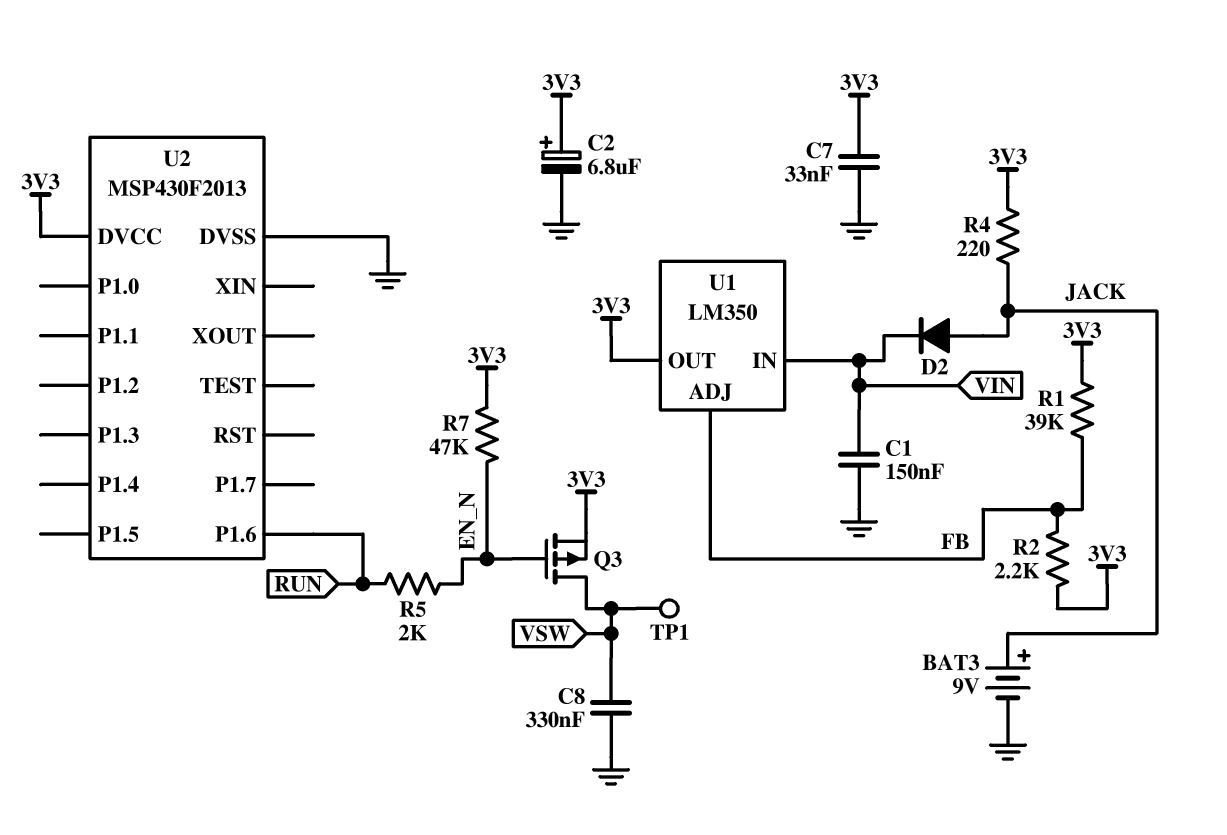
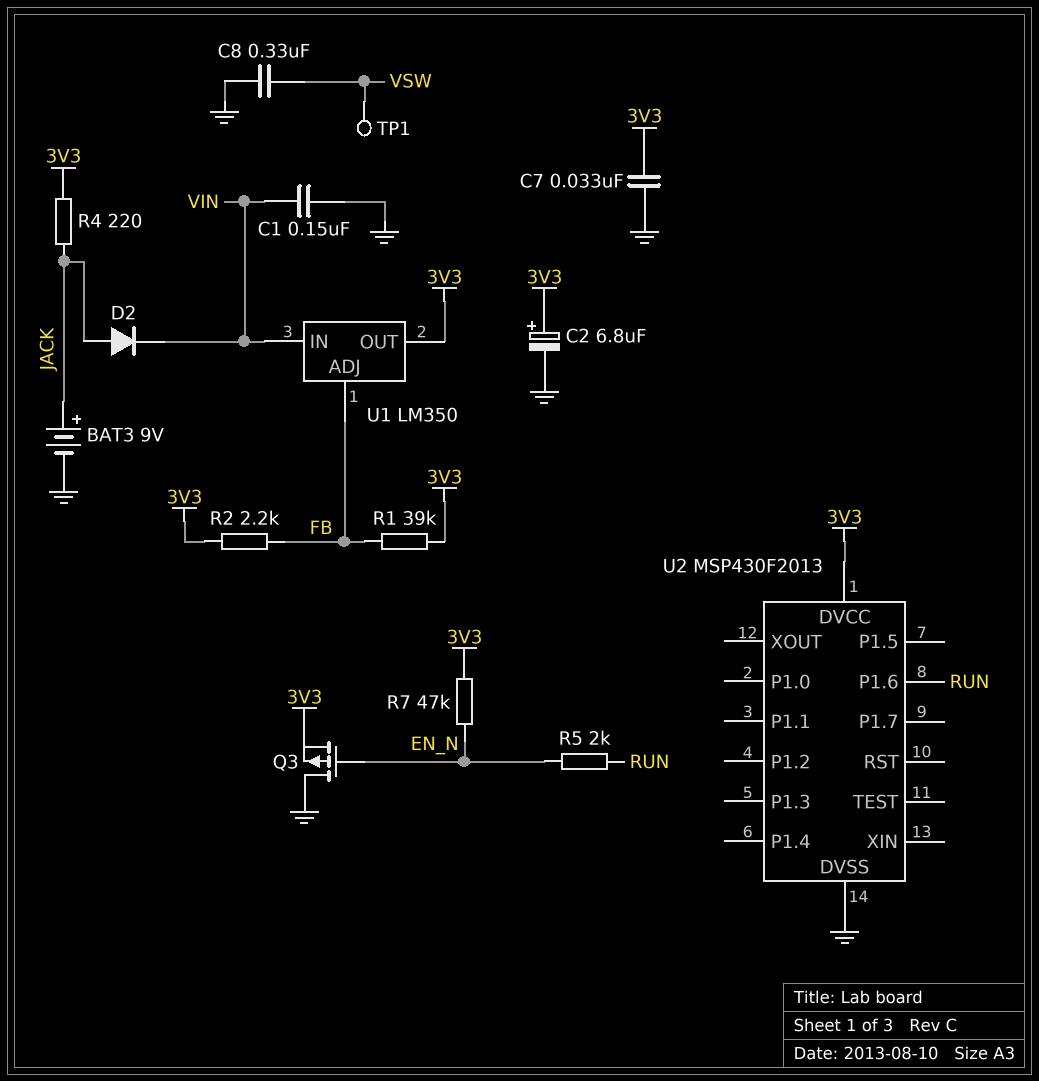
Q3: PMOS (G EN_N, D VSW, S 3V3) -> PMOS (G EN_N, D GND, S 3V3)

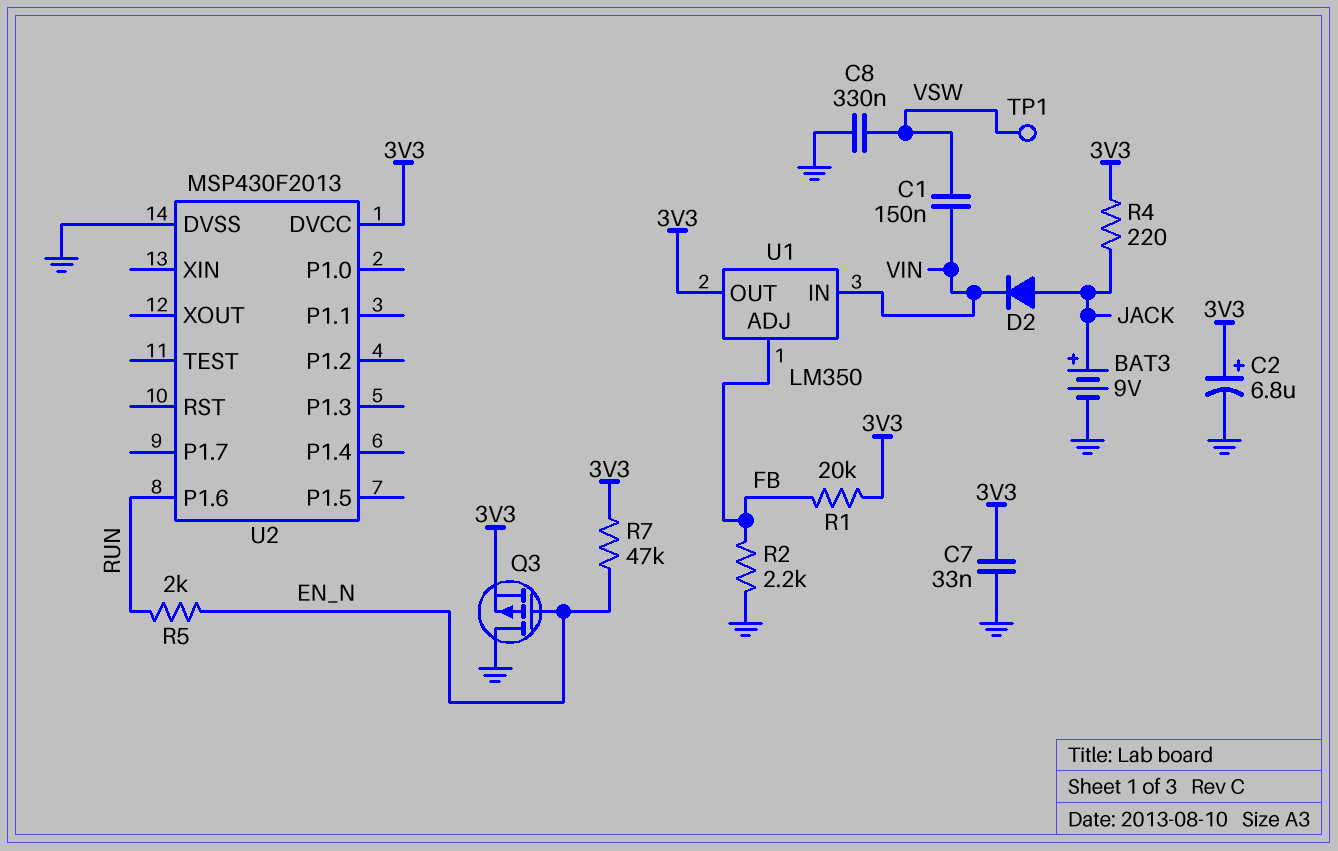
C1: 150nF (GND, VIN) -> 150nF (VIN, VSW)
R1: 39k (3V3, FB) -> 20k (3V3, FB)
R2: 2.2k (3V3, FB) -> 2.2k (FB, GND)

